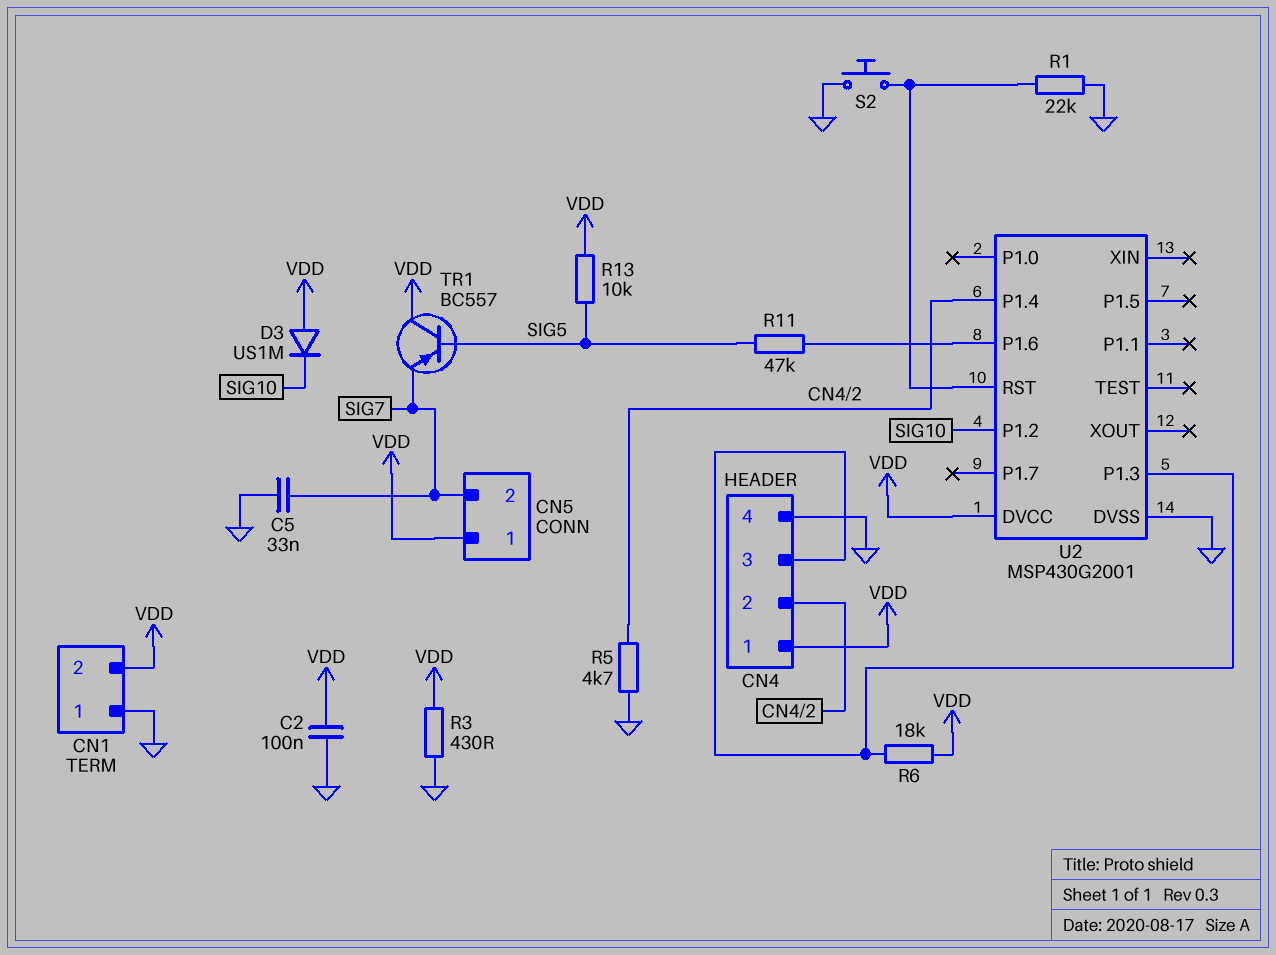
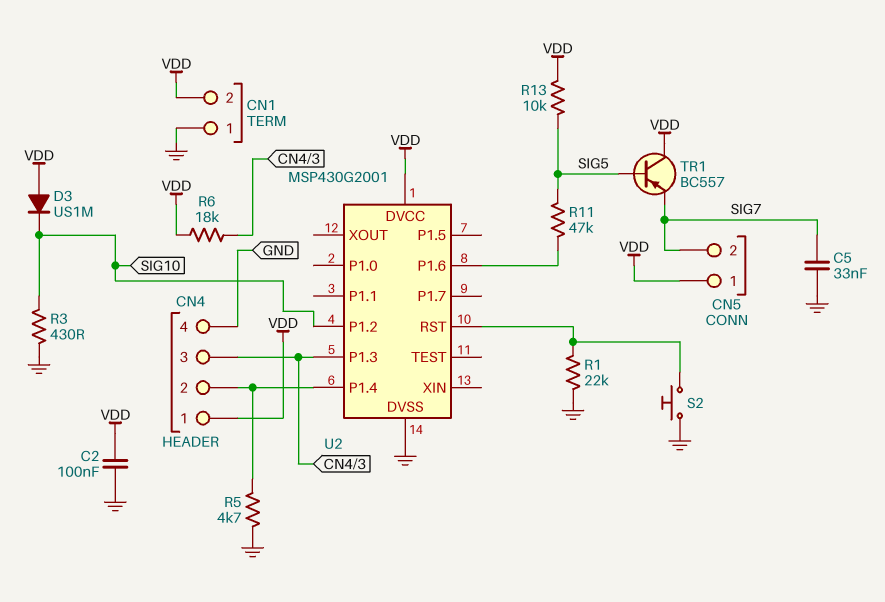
R3: 430 (GND, VDD) -> 430 (GND, SIG10)

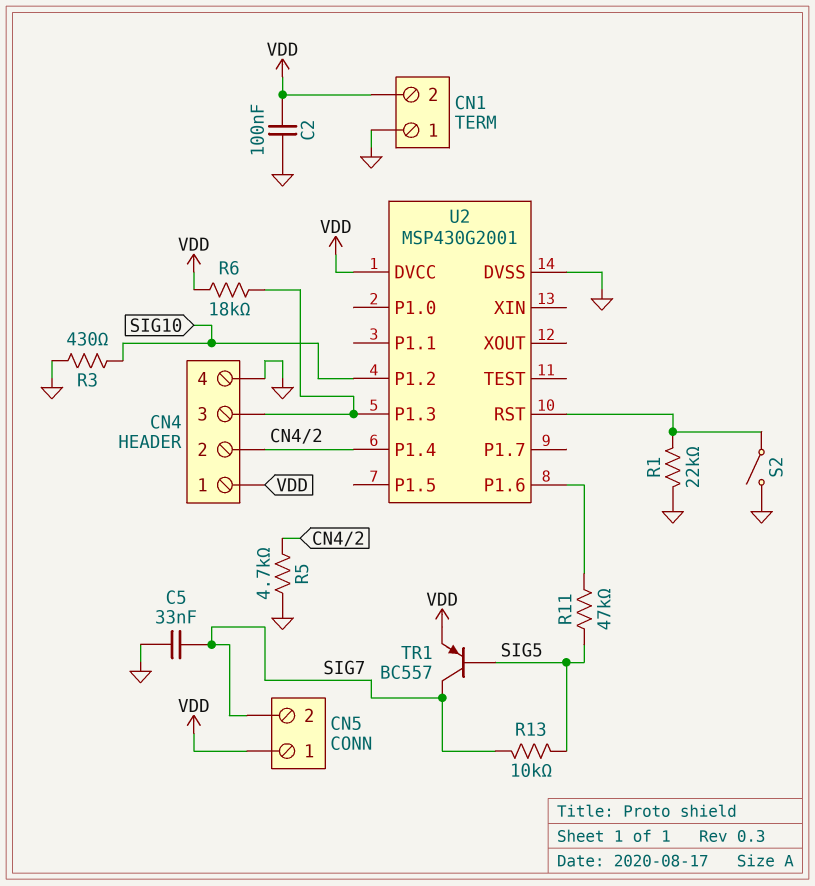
D3: diode US1M (A VDD, K SIG10) -> none
R13: 10k (SIG5, VDD) -> 10k (SIG5, SIG7)
S2: button (GND, U2/RST) -> switch (GND, U2/RST)
TR1: PNP BC557 (B SIG5, C VDD, E SIG7) -> PNP BC557 (B SIG5, C SIG7, E VDD)

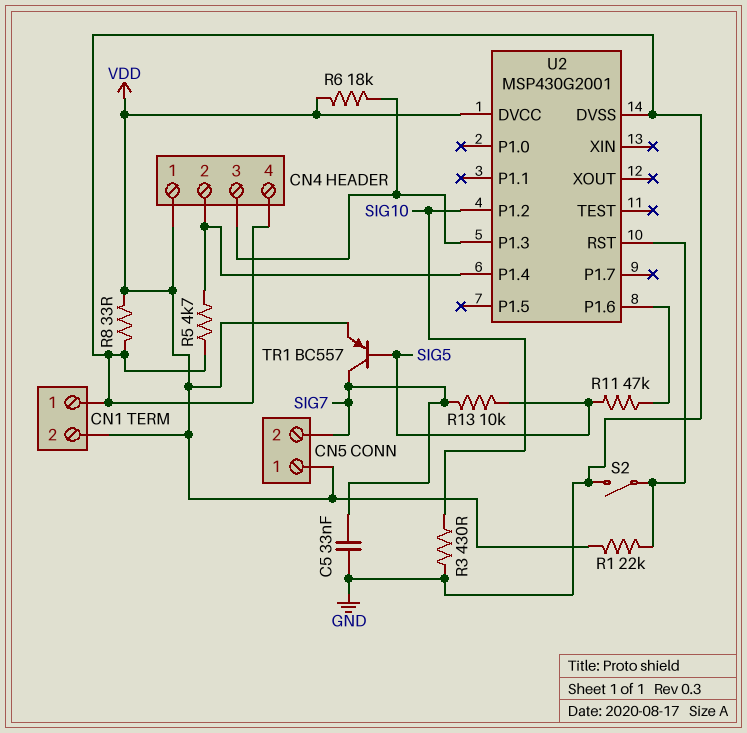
C2: 100nF (GND, VDD) -> none
R1: 22k (GND, U2/RST) -> 22k (U2/RST, VDD)
R8: none -> 33 (GND, VDD)

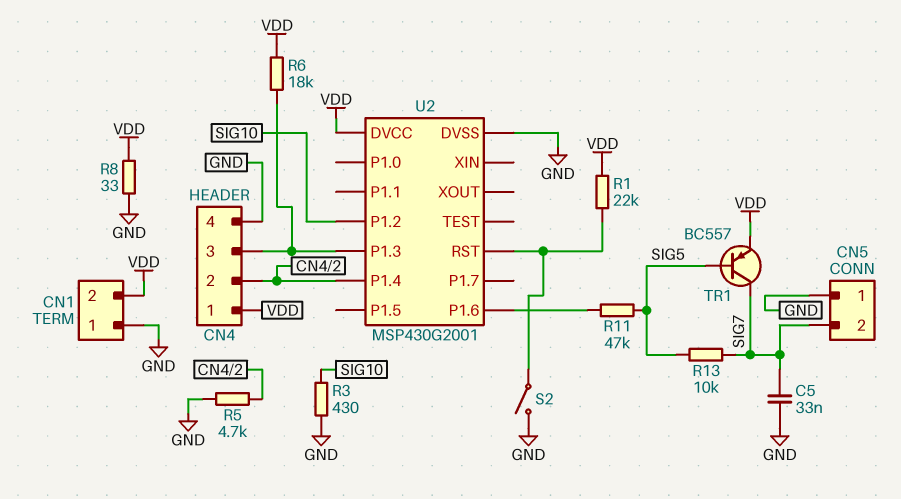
CN5 pin 1: VDD -> GND

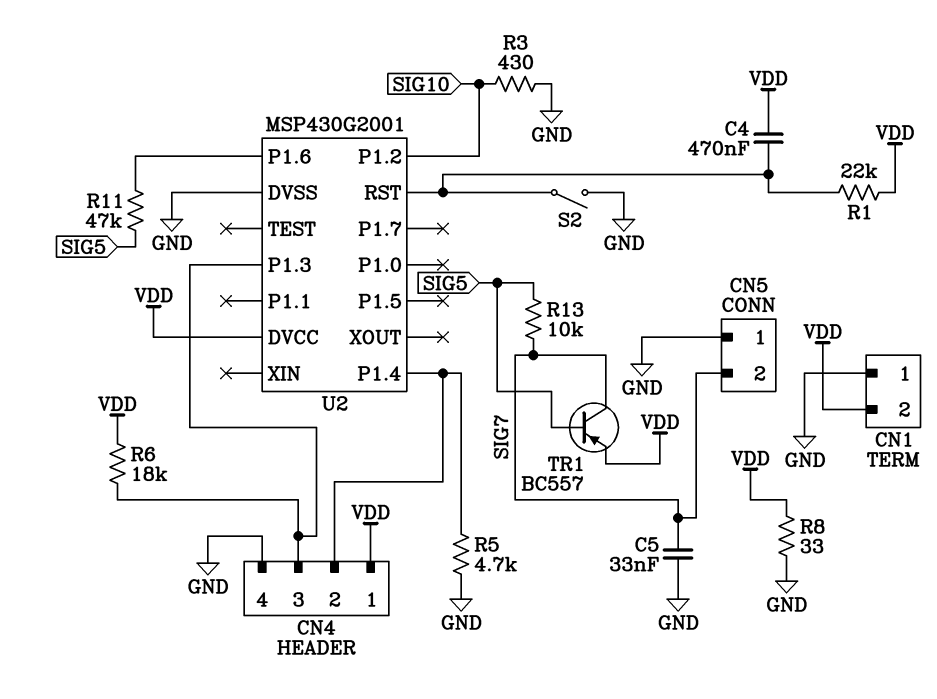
C4: none -> 470nF (U2/RST, VDD)

